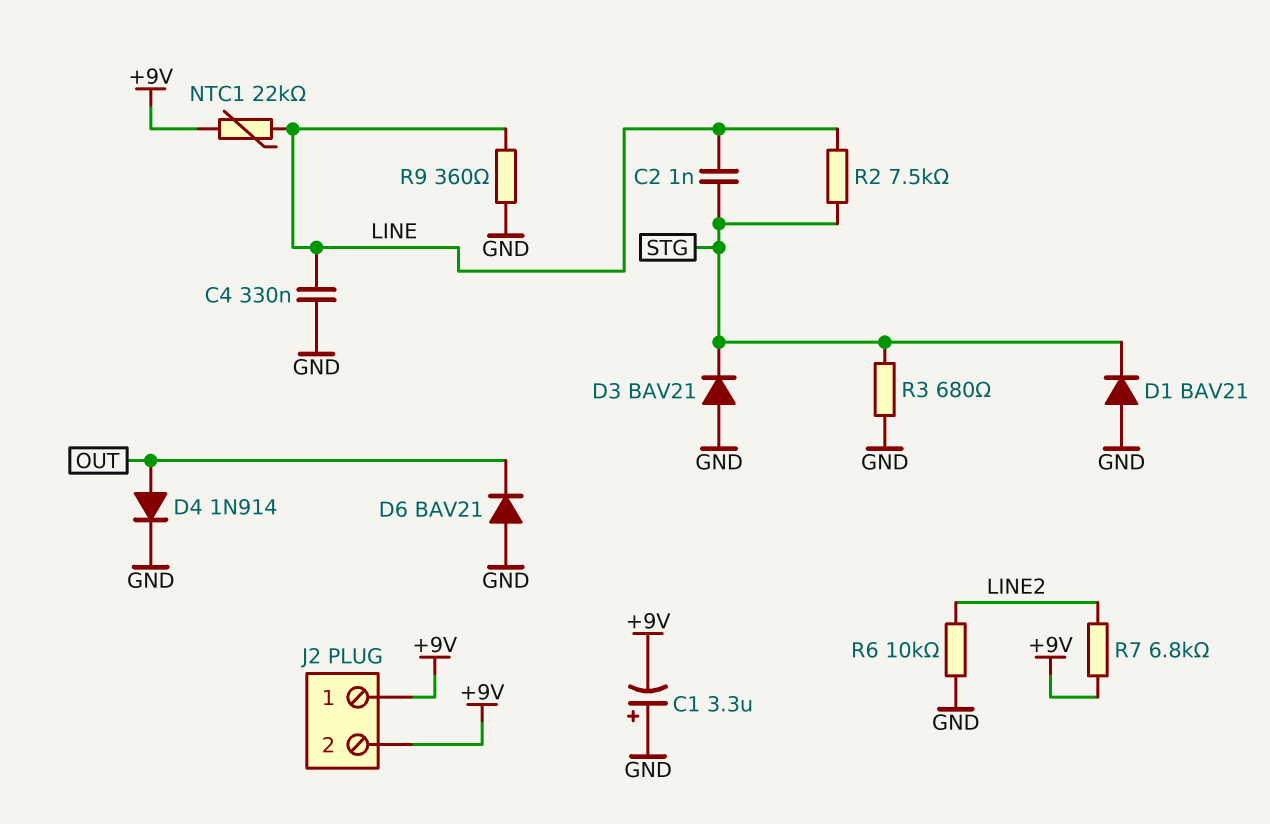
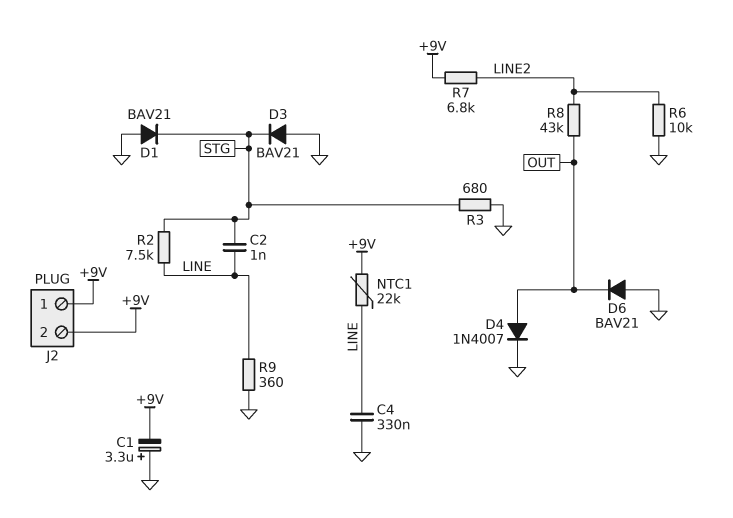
D4: diode 1N914 (A OUT, K GND) -> diode 1N4007 (A OUT, K GND)
R8: none -> 43k (LINE2, OUT)

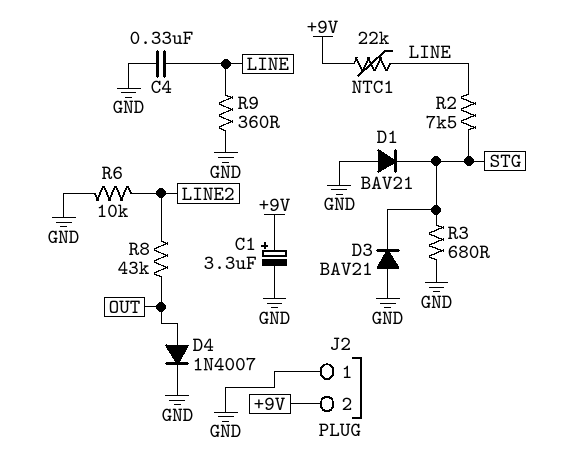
C1: 3.3uF (plus GND, minus +9V) -> 3.3uF (plus +9V, minus GND)
C2: 1nF (LINE, STG) -> none
D6: diode BAV21 (A GND, K OUT) -> none
J2 pin 1: +9V -> GND
R7: 6.8k (+9V, LINE2) -> none

